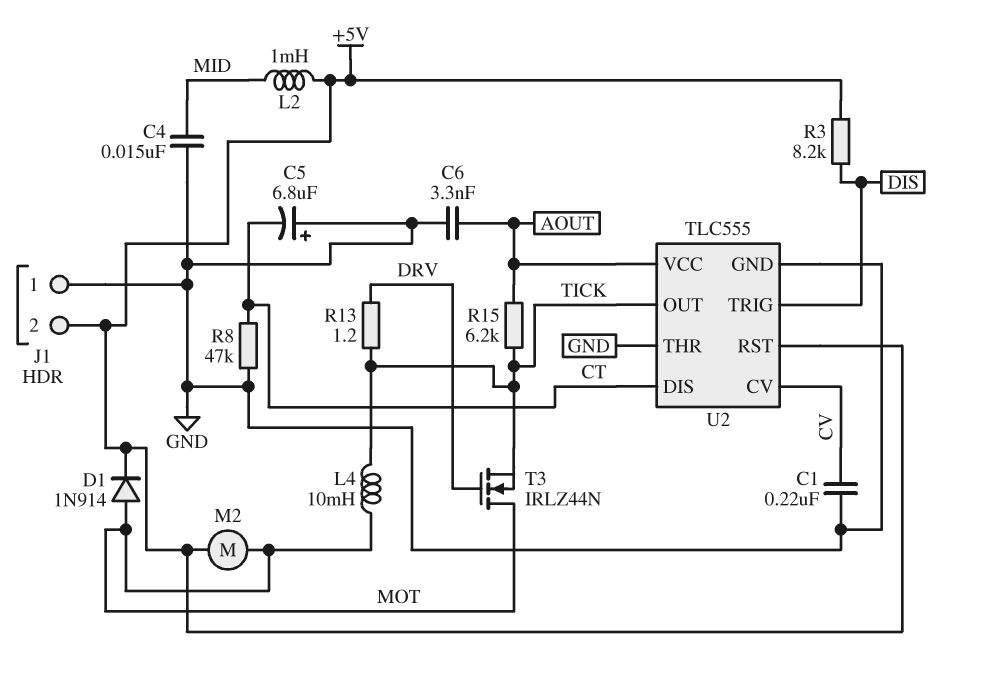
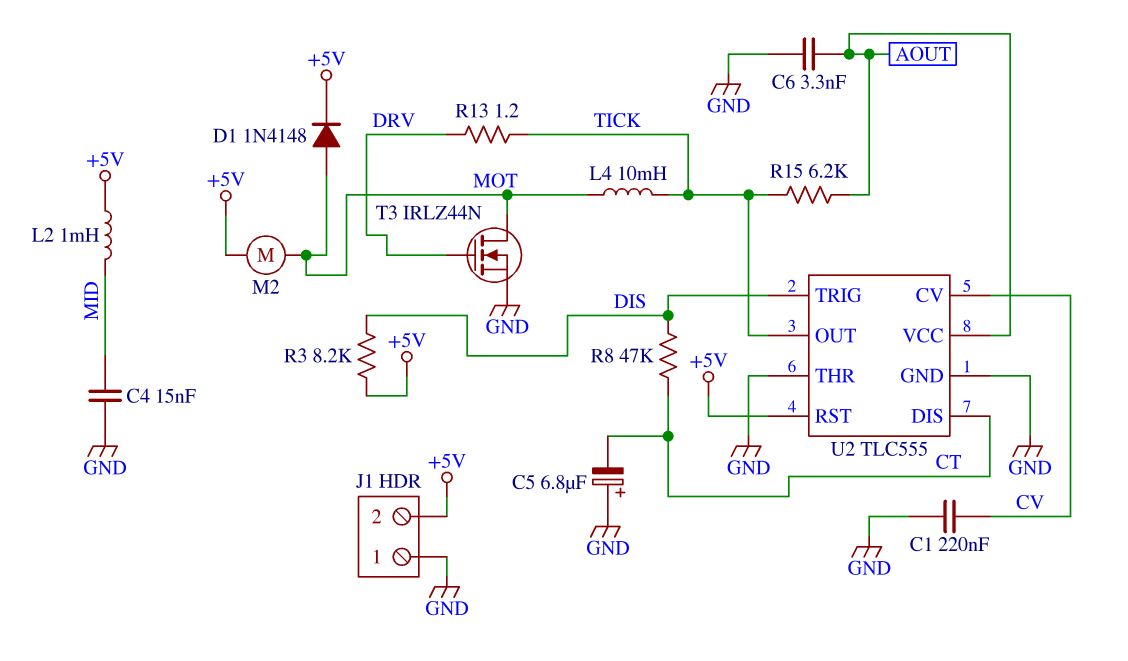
D1: diode 1N914 (A MOT, K +5V) -> diode 1N4148 (A MOT, K +5V)
R8: 47k (CT, GND) -> 47k (CT, DIS)
T3: NMOS IRLZ44N (G DRV, D MOT, S TICK) -> NMOS IRLZ44N (G DRV, D MOT, S GND)

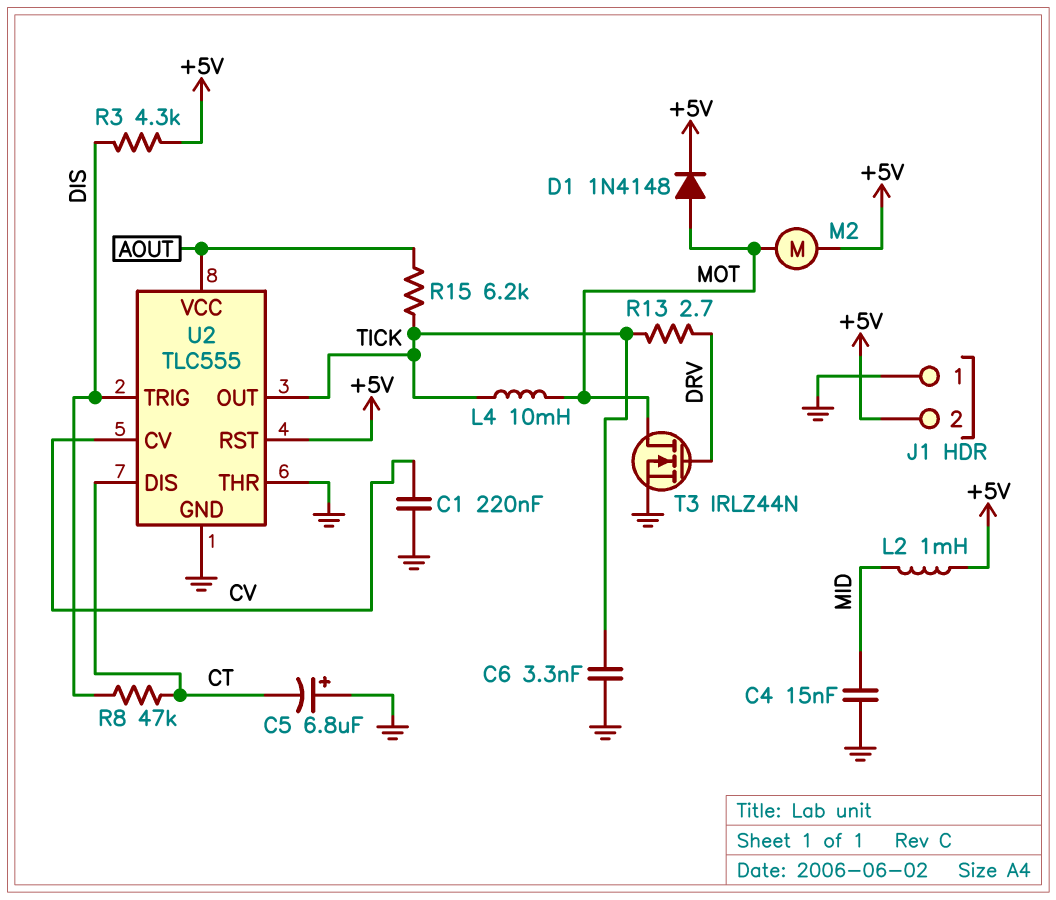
C6: 3.3nF (AOUT, GND) -> 3.3nF (GND, TICK)
R3: 8.2k (+5V, DIS) -> 4.3k (+5V, DIS)
R13: 1.2 (DRV, TICK) -> 2.7 (DRV, TICK)

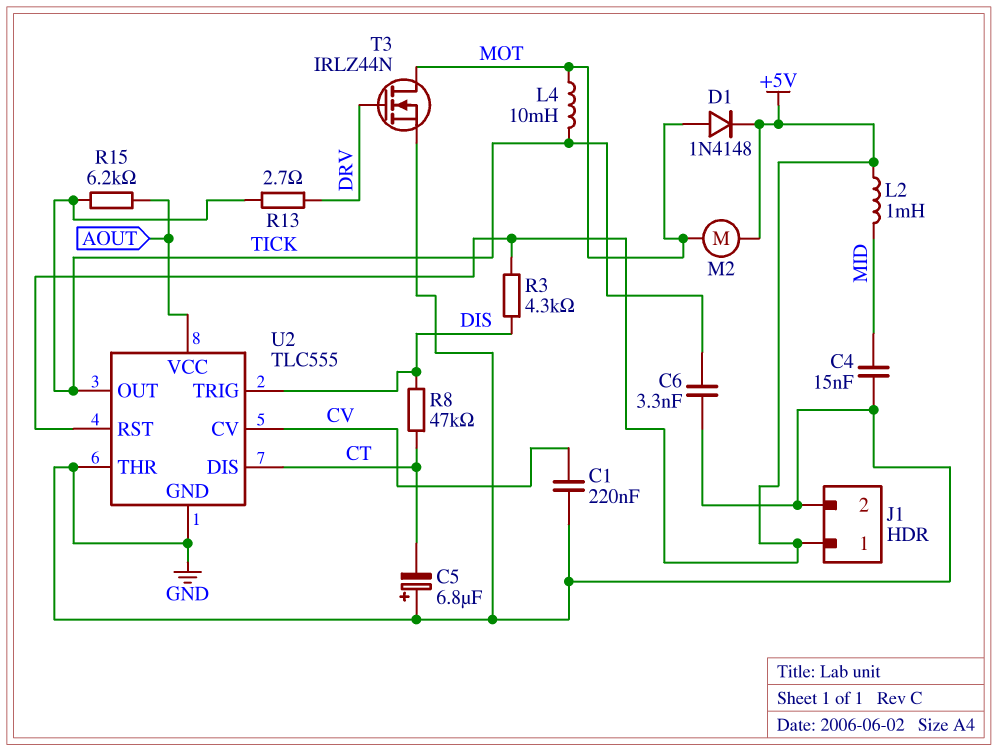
J1 pin 1: GND -> +5V
J1 pin 2: +5V -> GND

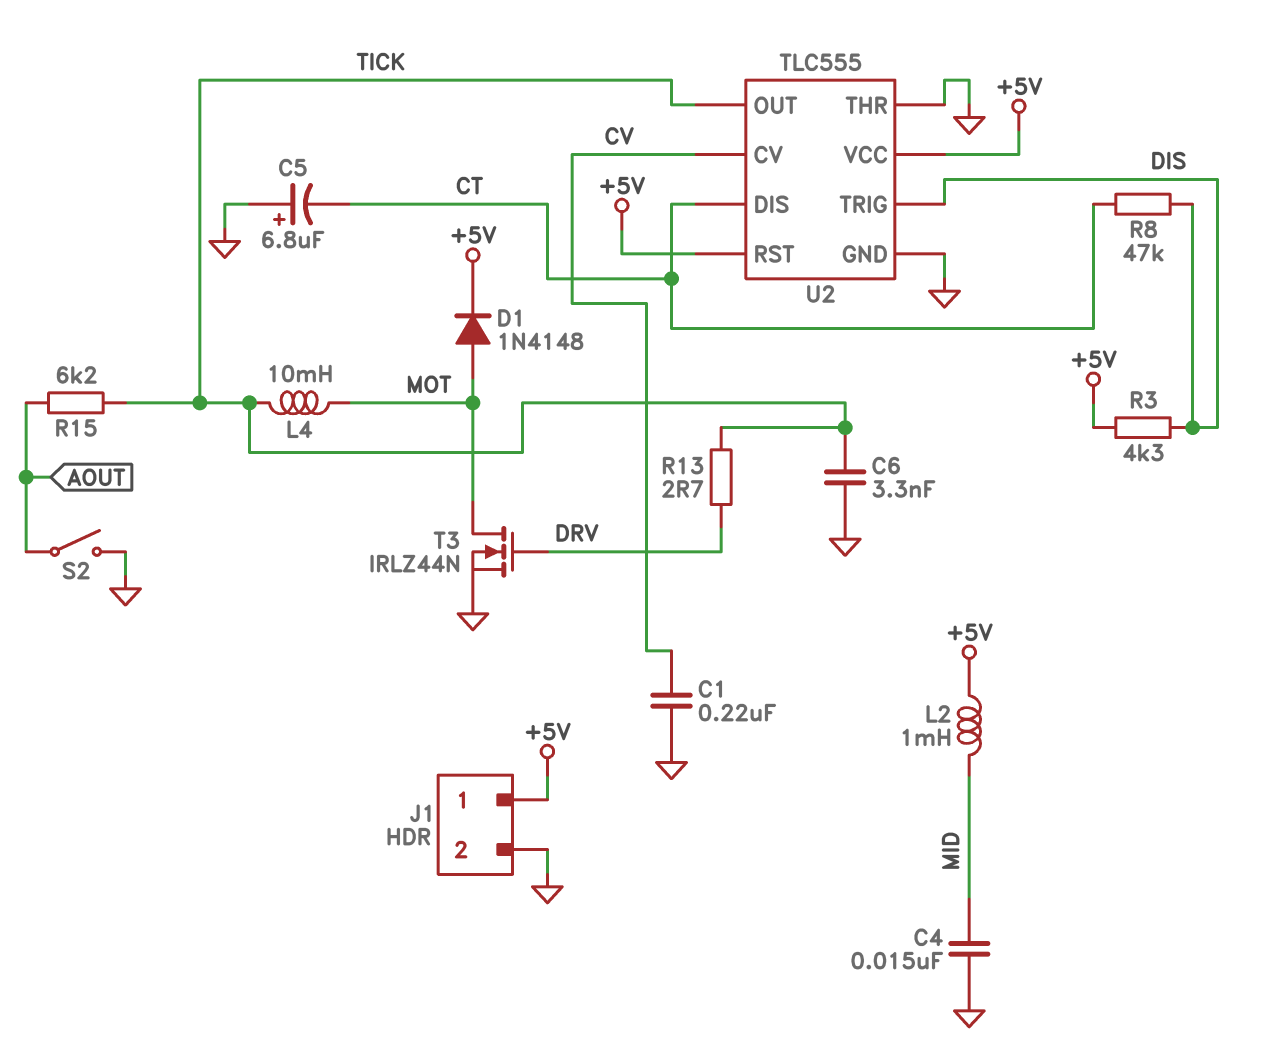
M2: motor (+5V, MOT) -> none
S2: none -> switch (AOUT, GND)
U2 pin VCC: AOUT -> +5V

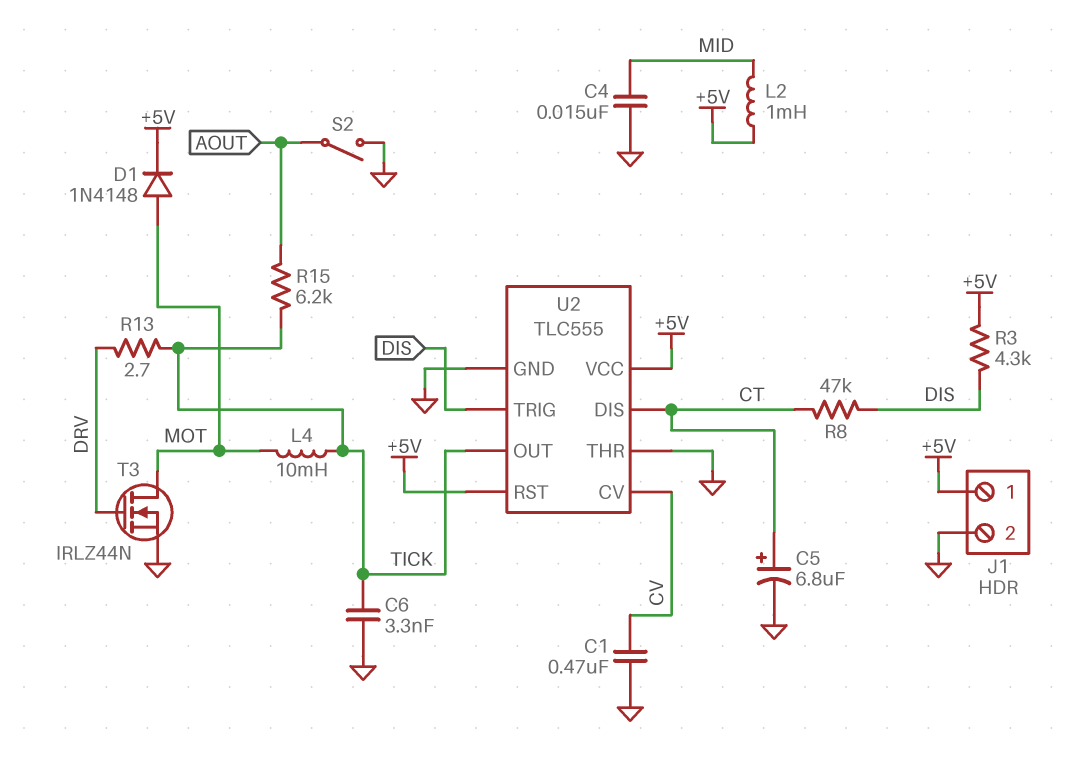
C1: 220nF (CV, GND) -> 470nF (CV, GND)
C5: 6.8uF (plus GND, minus CT) -> 6.8uF (plus CT, minus GND)

